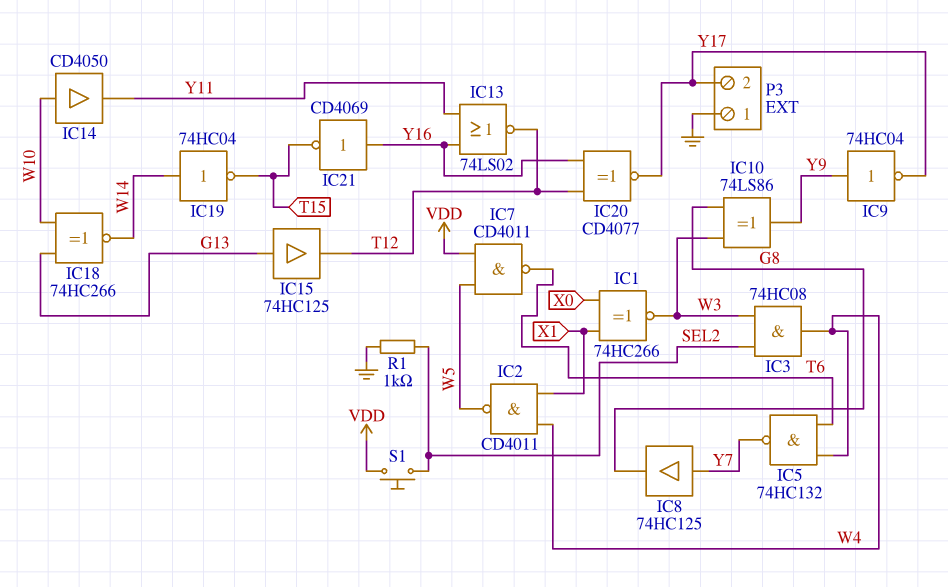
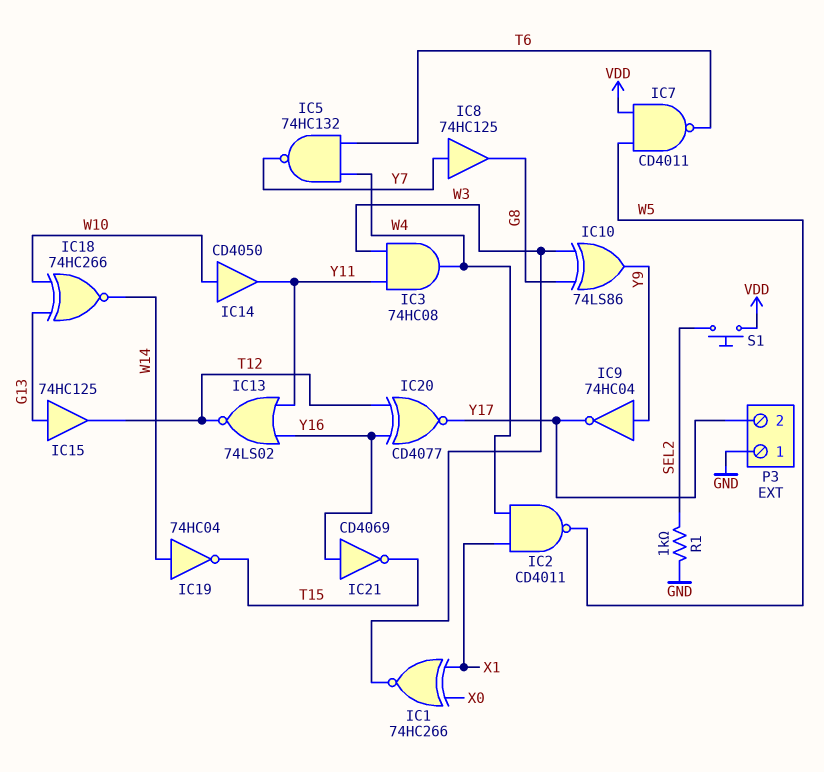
IC3: AND 74HC08 (in SEL2, in W3, out W4) -> AND 74HC08 (in W3, in Y11, out W4)

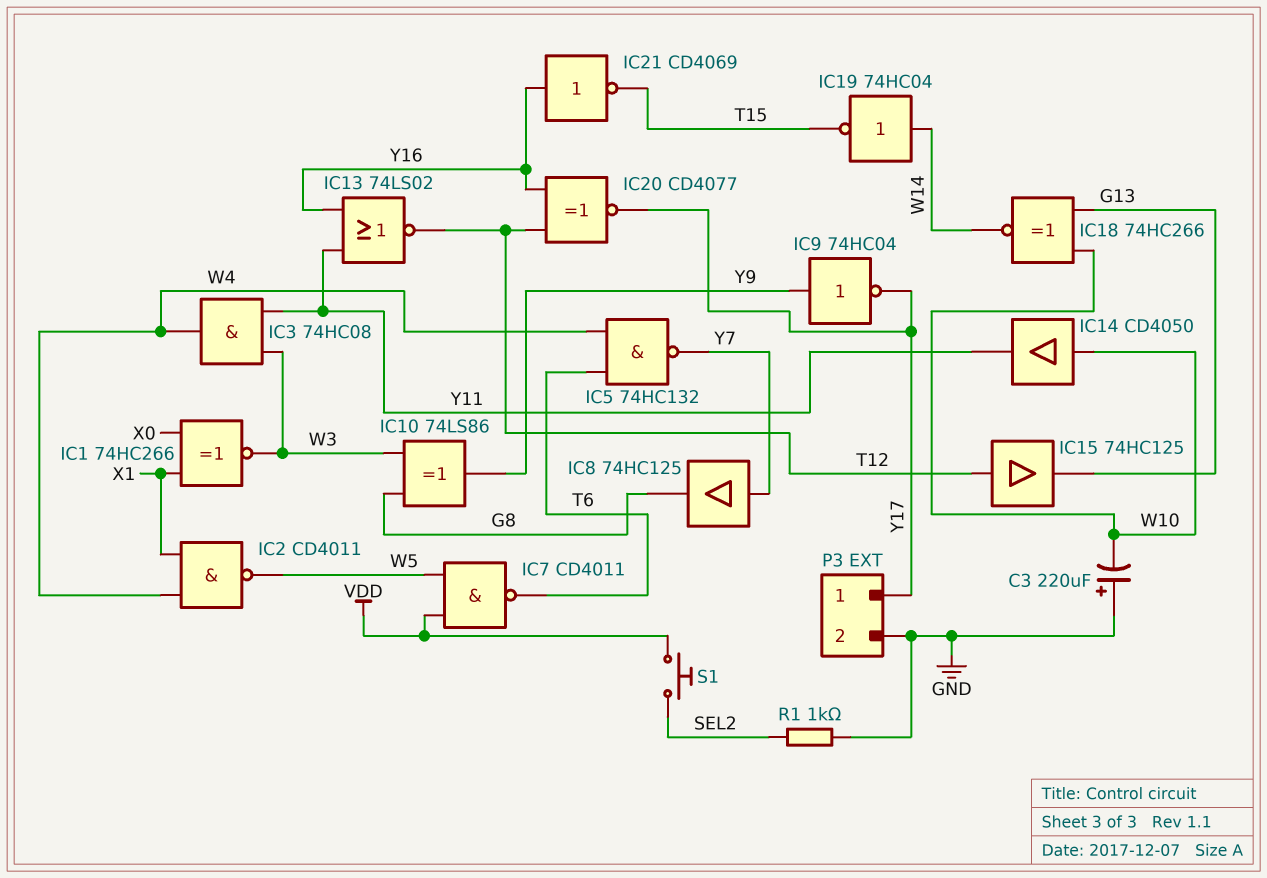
C3: none -> 220uF (plus GND, minus W10)
IC15: buffer 74HC125 (in G13, out T12) -> buffer 74HC125 (in T12, out G13)
P3 pin 1: GND -> Y17
P3 pin 2: Y17 -> GND

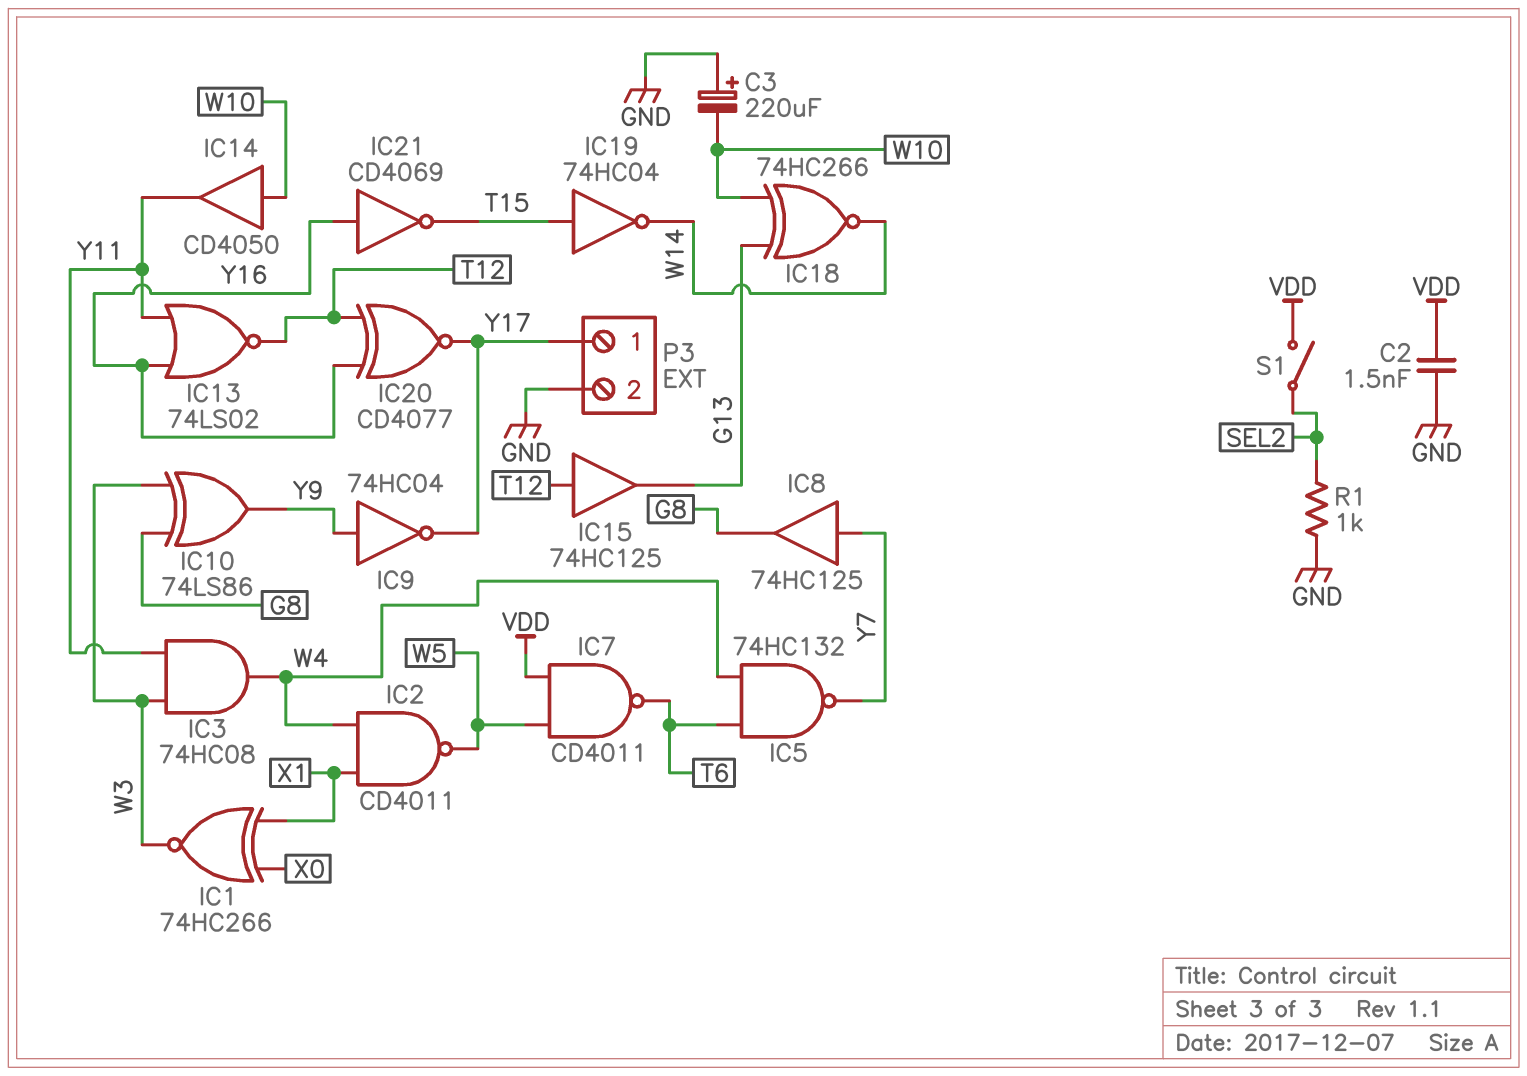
C2: none -> 1.5nF (GND, VDD)
IC19: NOT 74HC04 (in W14, out T15) -> NOT 74HC04 (in T15, out W14)
S1: button (SEL2, VDD) -> switch (SEL2, VDD)

